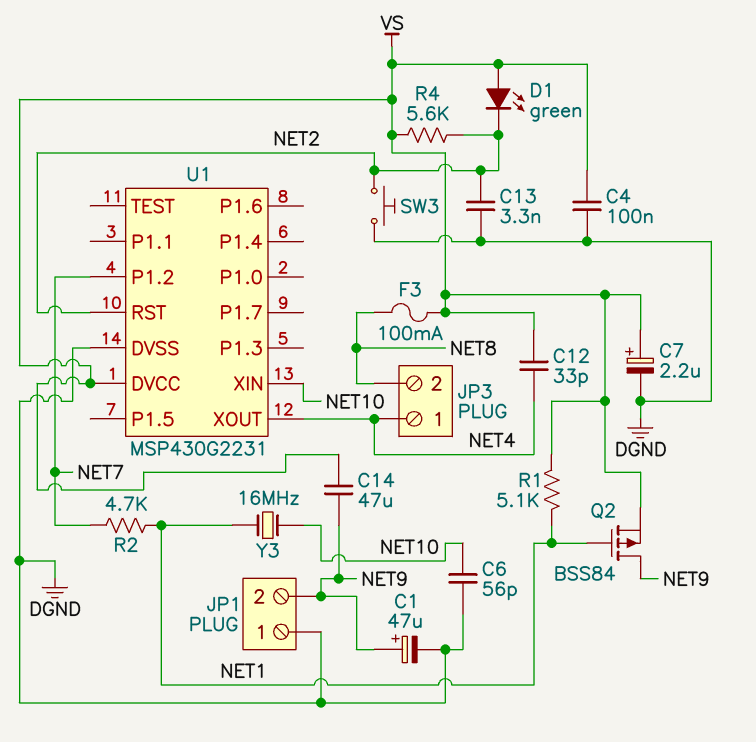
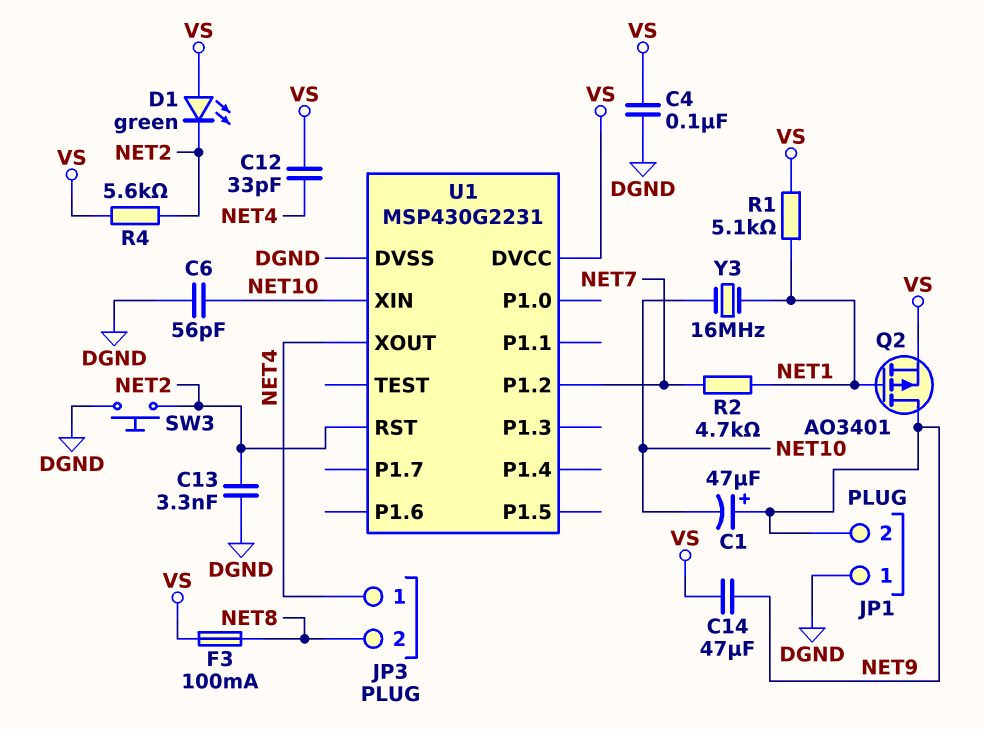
C1: 47uF (plus NET9, minus DGND) -> 47uF (plus NET9, minus NET10)
C7: 2.2uF (plus VS, minus DGND) -> none
Q2: PMOS BSS84 (G NET1, D NET9, S VS) -> PMOS AO3401 (G NET1, D NET9, S VS)

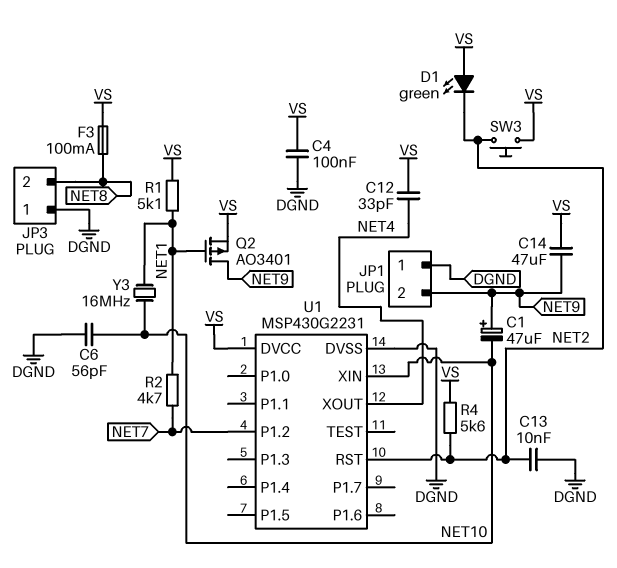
C13: 3.3nF (DGND, NET2) -> 10nF (DGND, NET2)
JP3 pin 1: NET4 -> DGND
SW3: button (DGND, NET2) -> button (NET2, VS)

